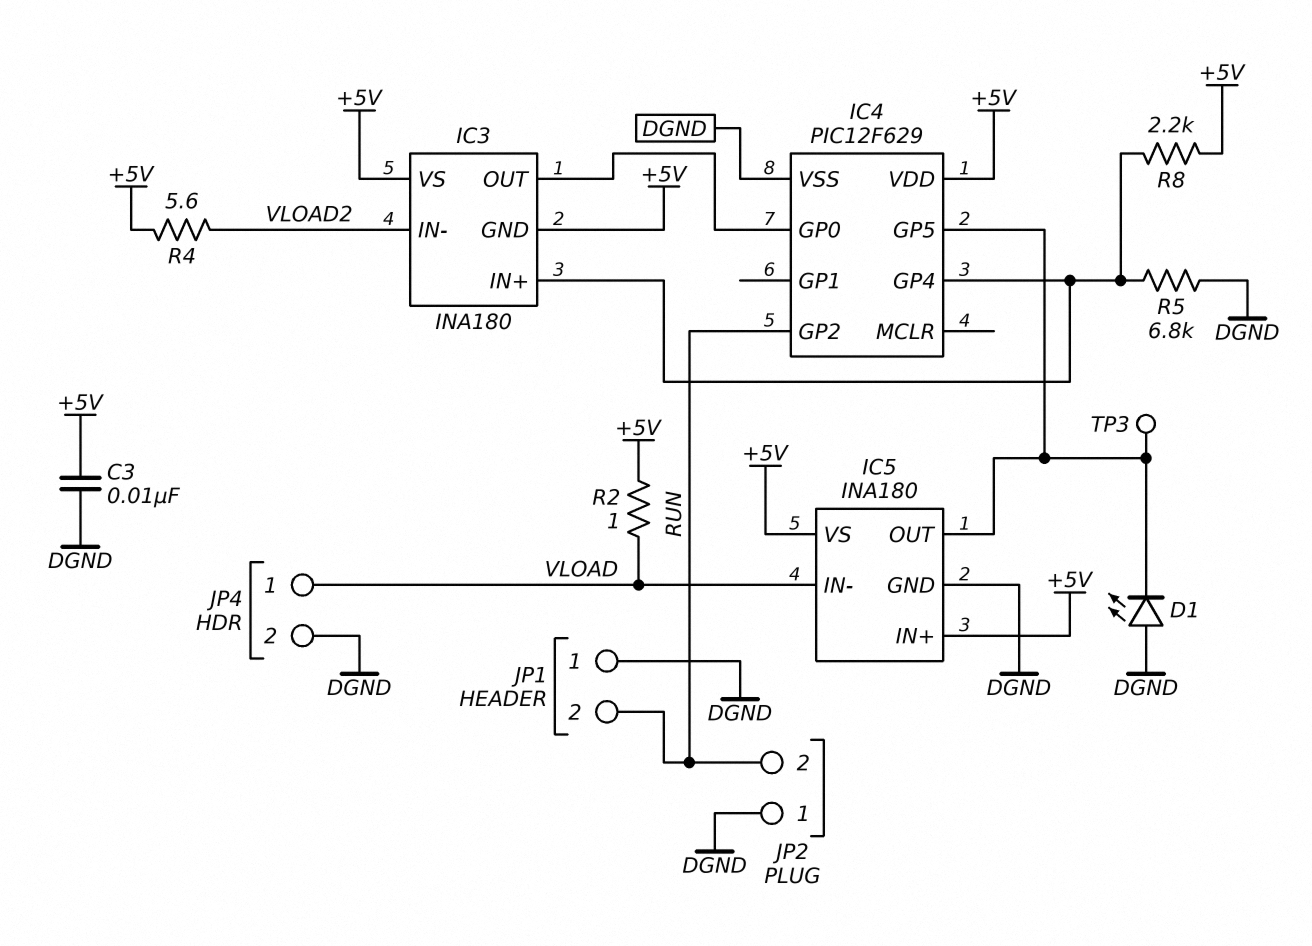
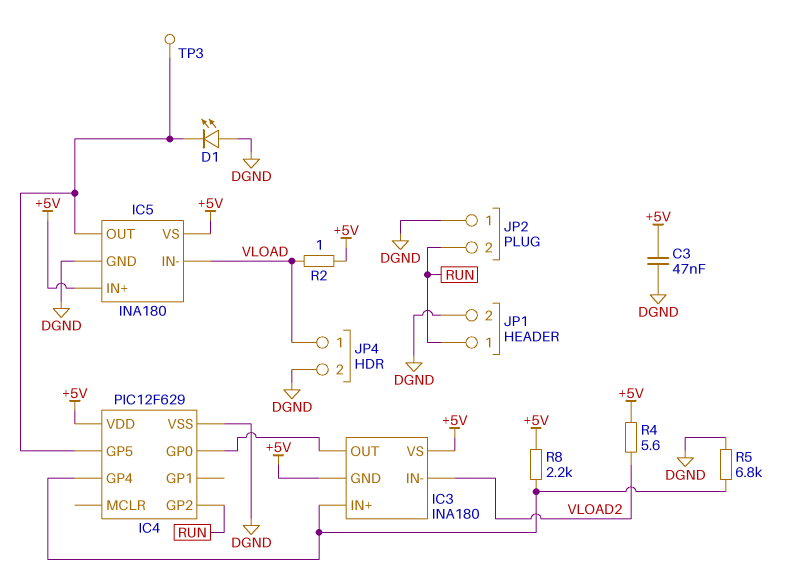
C3: 10nF (+5V, DGND) -> 47nF (+5V, DGND)
JP1 pin 1: DGND -> RUN
JP1 pin 2: RUN -> DGND

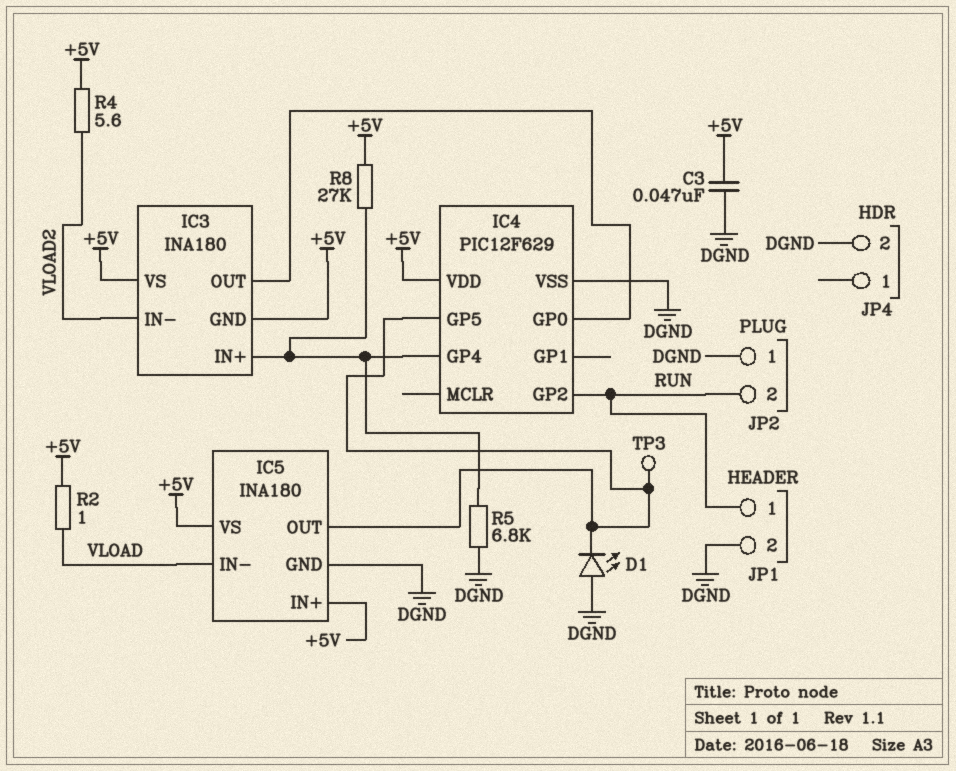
JP4 pin 1: VLOAD -> none
R8: 2.2k (+5V, IC3/IN+) -> 27k (+5V, IC3/IN+)

